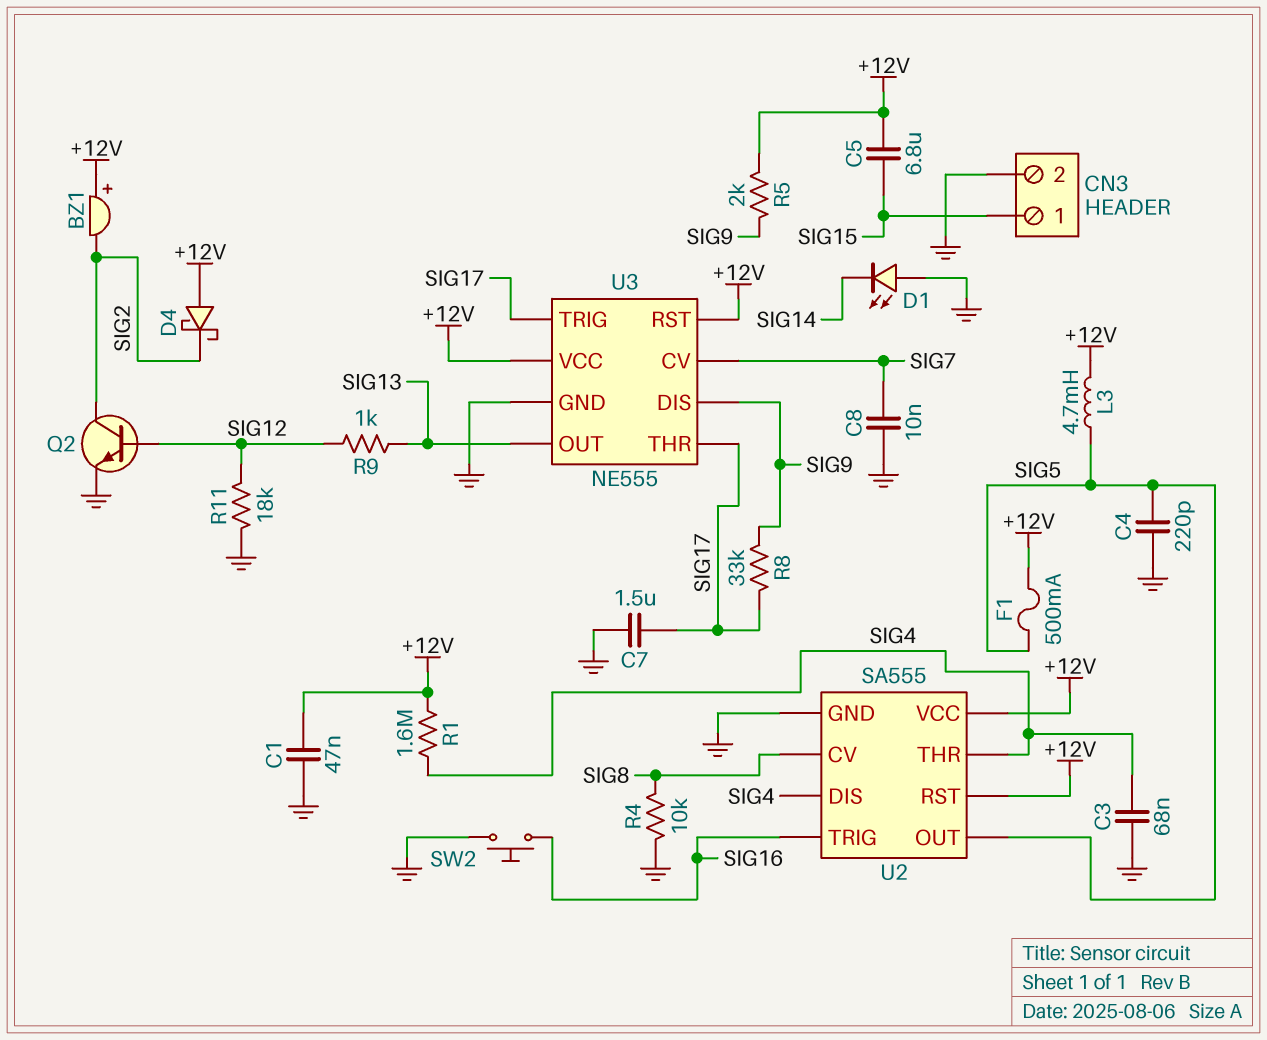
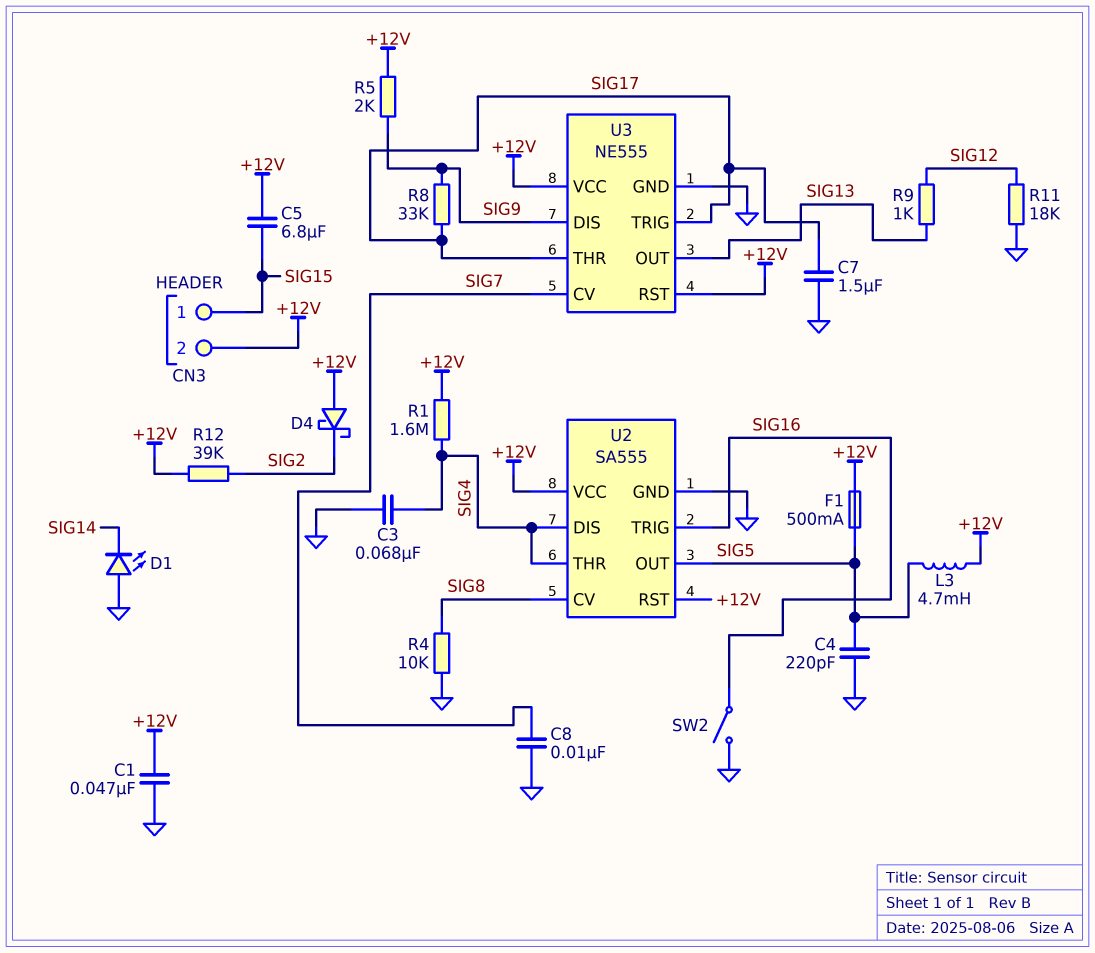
BZ1: buzzer (plus +12V, minus SIG2) -> none
CN3 pin 2: GND -> +12V
Q2: NPN (B SIG12, C SIG2, E GND) -> none
R12: none -> 39k (+12V, SIG2)
SW2: button (GND, SIG16) -> switch (GND, SIG16)

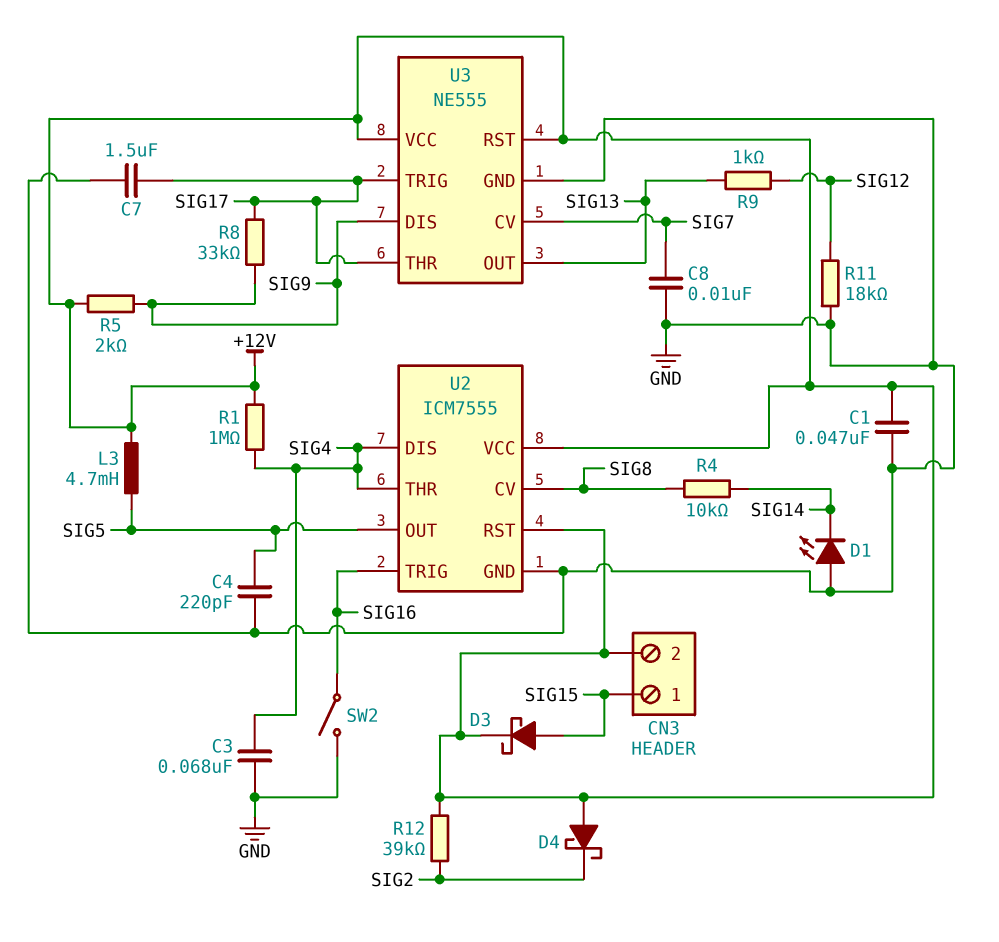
C5: 6.8uF (+12V, SIG15) -> none
D3: none -> schottky (A SIG15, K +12V)
F1: 500mA (+12V, SIG5) -> none
R1: 1.6M (+12V, SIG4) -> 1M (+12V, SIG4)
R4: 10k (GND, SIG8) -> 10k (SIG8, SIG14)
U2: SA555 -> ICM7555

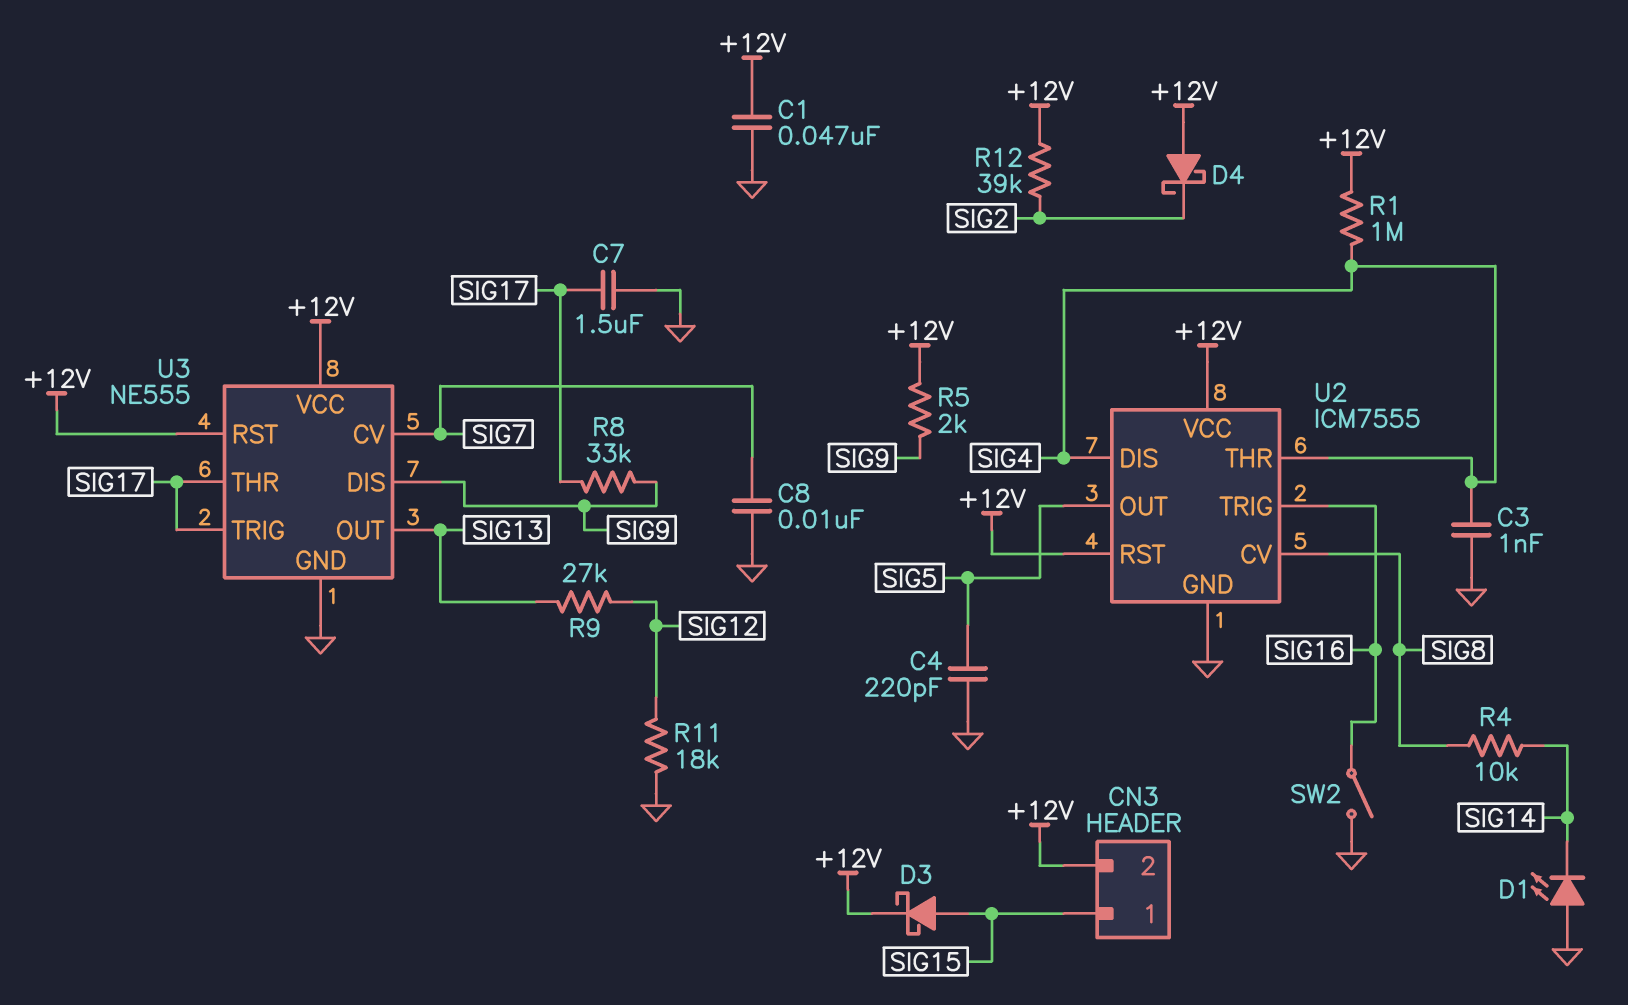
C3: 68nF (GND, SIG4) -> 1nF (GND, SIG4)
L3: 4.7mH (+12V, SIG5) -> none
R9: 1k (SIG12, SIG13) -> 27k (SIG12, SIG13)

